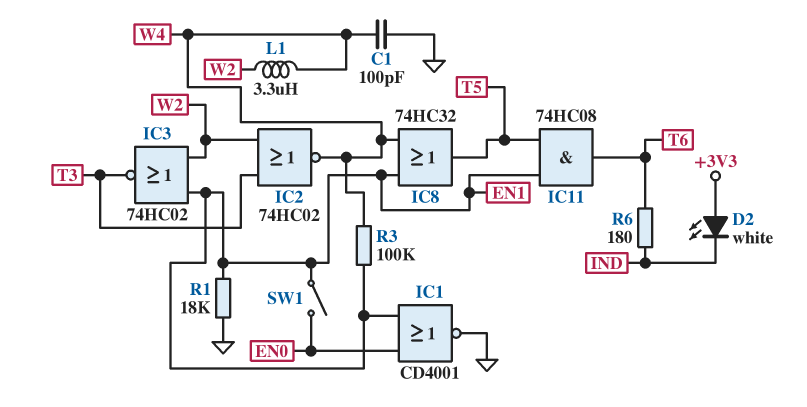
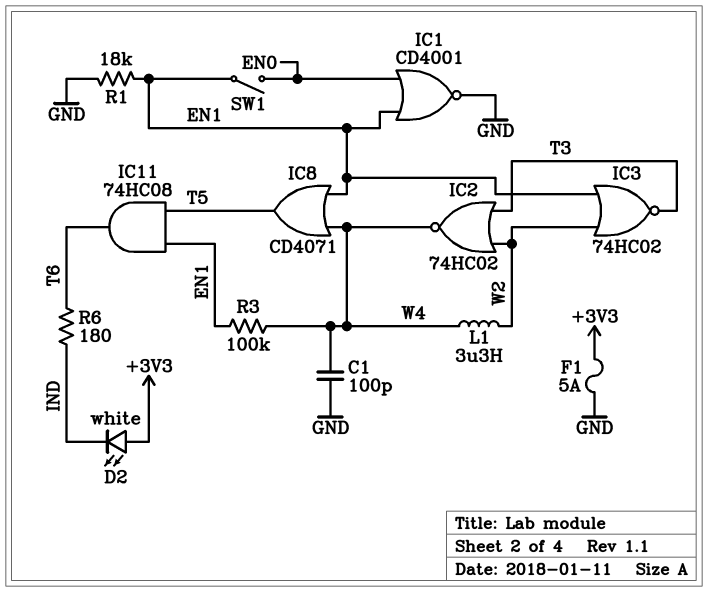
F1: none -> 5A (+3V3, GND)
IC8: OR 74HC32 (in EN1, in W4, out T5) -> OR CD4071 (in EN1, in W4, out T5)

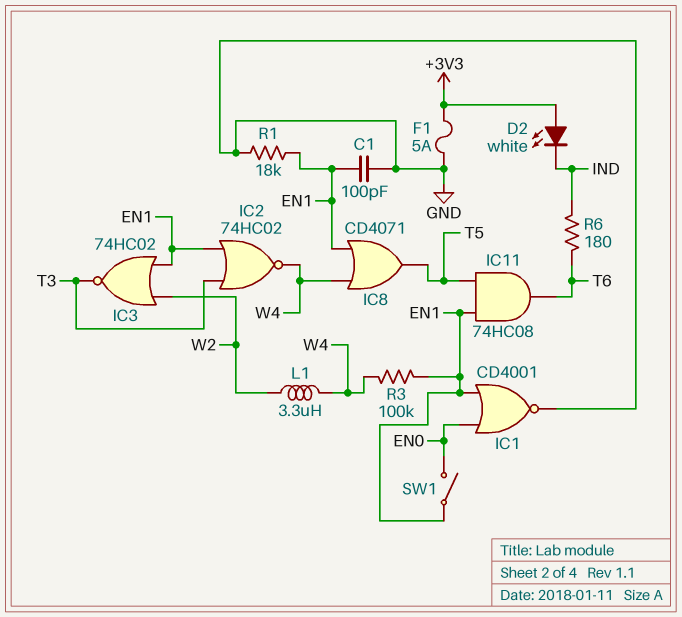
C1: 100pF (GND, W4) -> 100pF (EN1, GND)
IC2: NOR 74HC02 (in T3, in W2, out W4) -> NOR 74HC02 (in EN1, in T3, out W4)

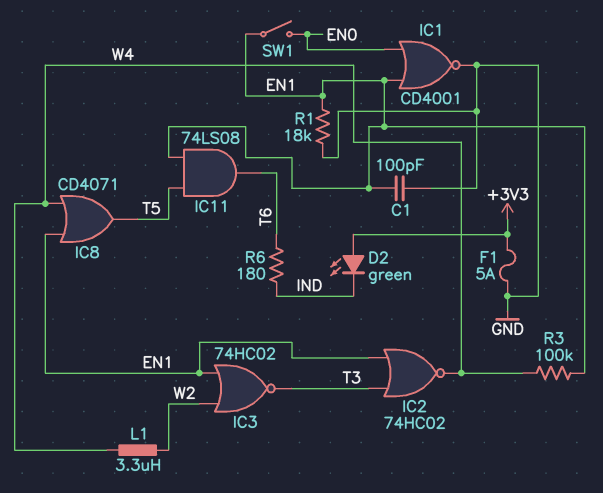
D2: LED white (A +3V3, K IND) -> LED green (A +3V3, K IND)
IC11: AND 74HC08 (in EN1, in T5, out T6) -> AND 74LS08 (in EN1, in T5, out T6)

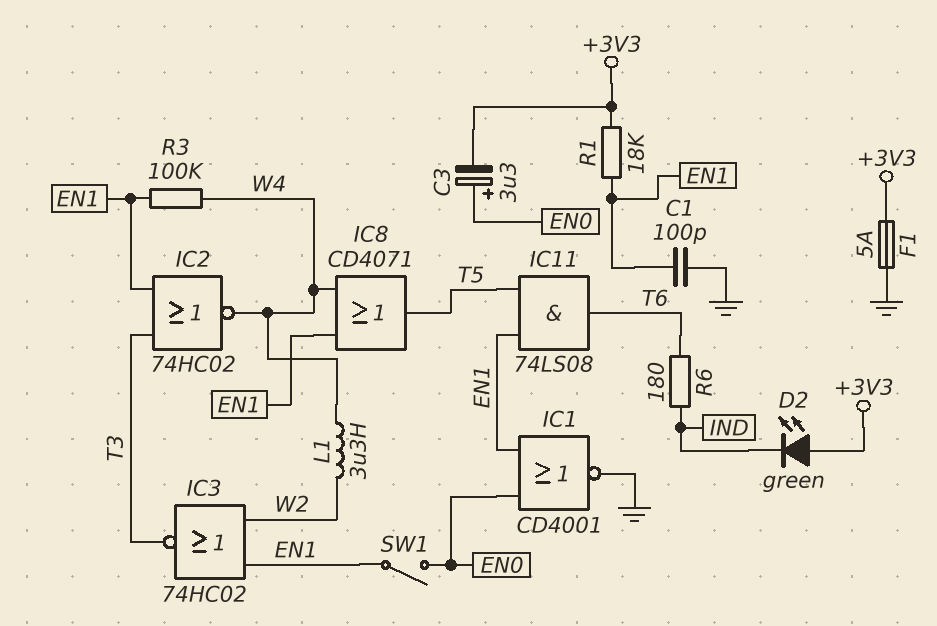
C3: none -> 3.3uF (plus EN0, minus +3V3)
R1: 18k (EN1, GND) -> 18k (+3V3, EN1)

